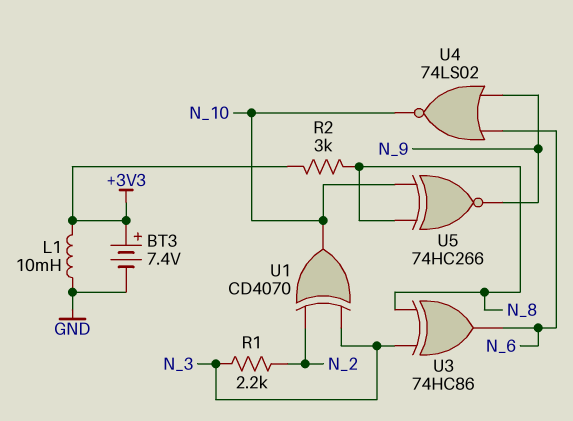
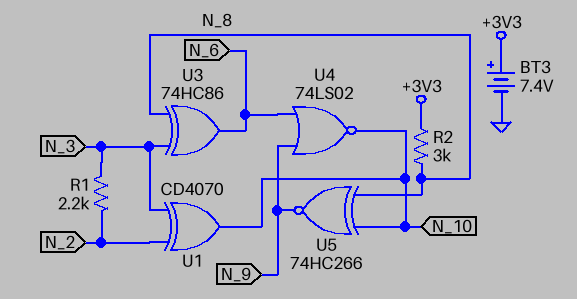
L1: 10mH (+3V3, GND) -> none

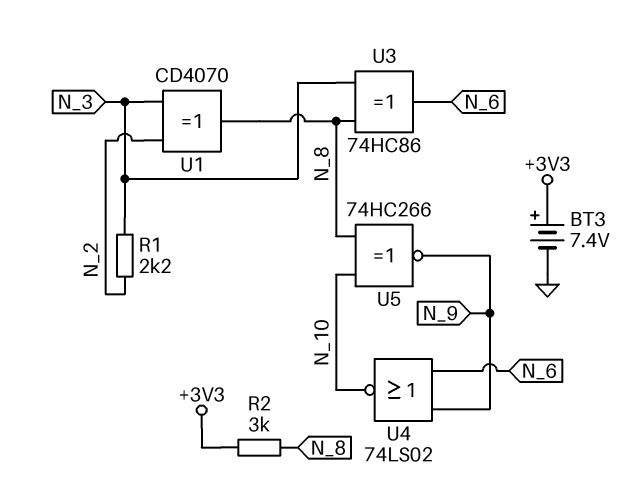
U1: XOR CD4070 (in N_2, in N_3, out N_10) -> XOR CD4070 (in N_2, in N_3, out N_8)

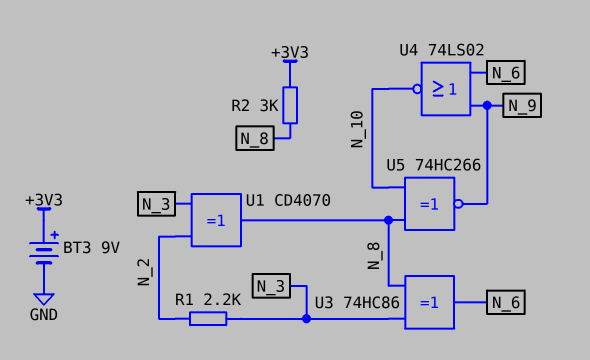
BT3: 7.4V (plus +3V3, minus GND) -> 9V (plus +3V3, minus GND)

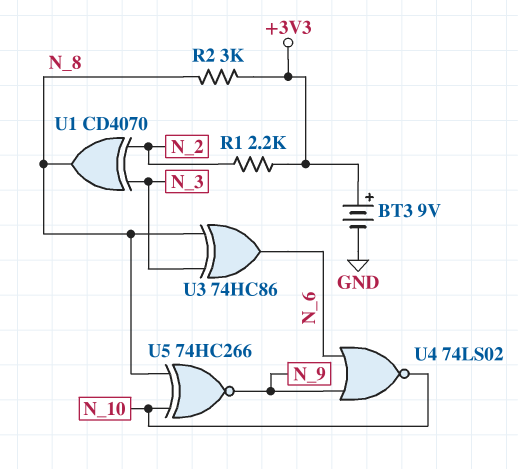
R1: 2.2k (N_2, N_3) -> 2.2k (+3V3, N_2)

